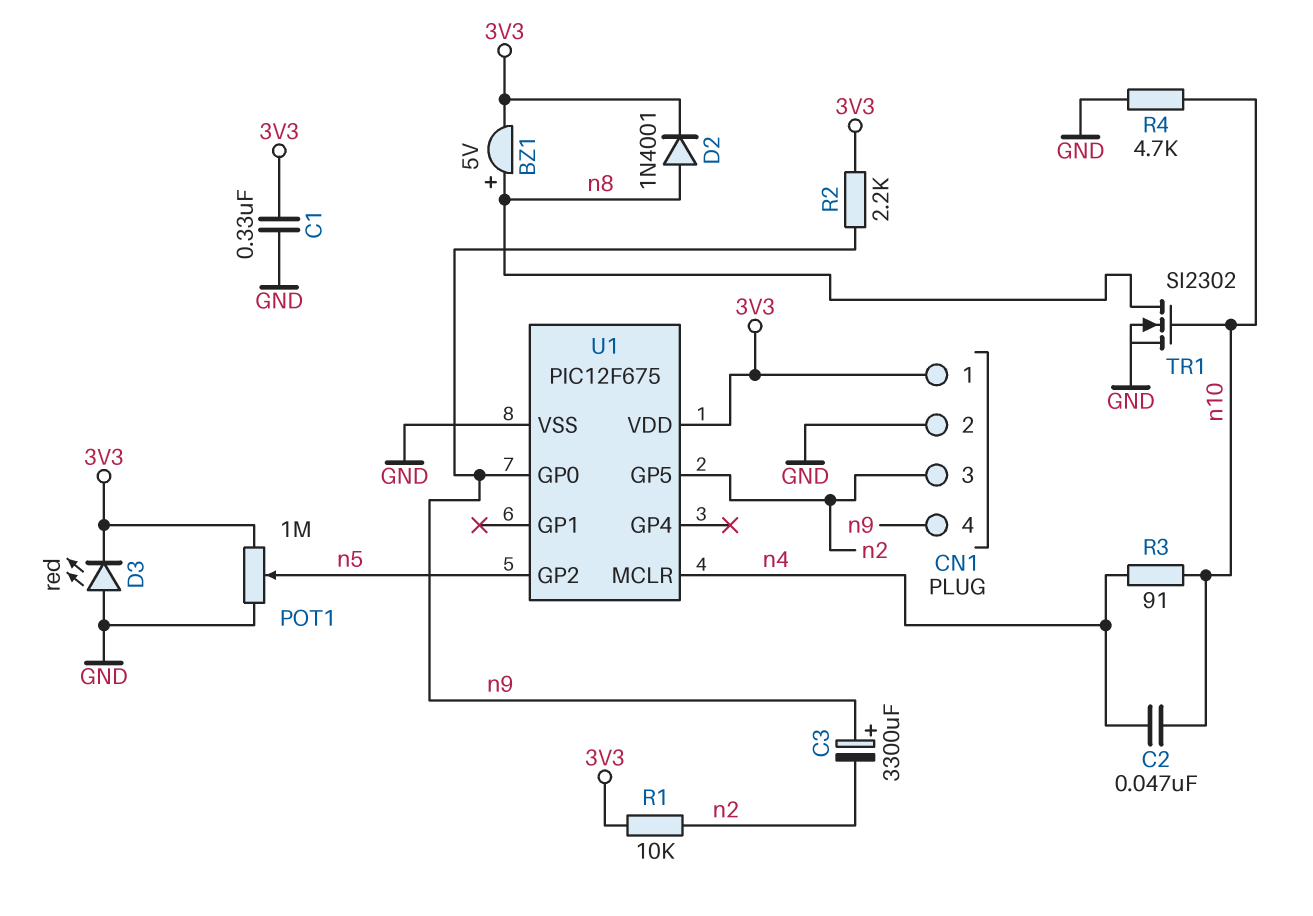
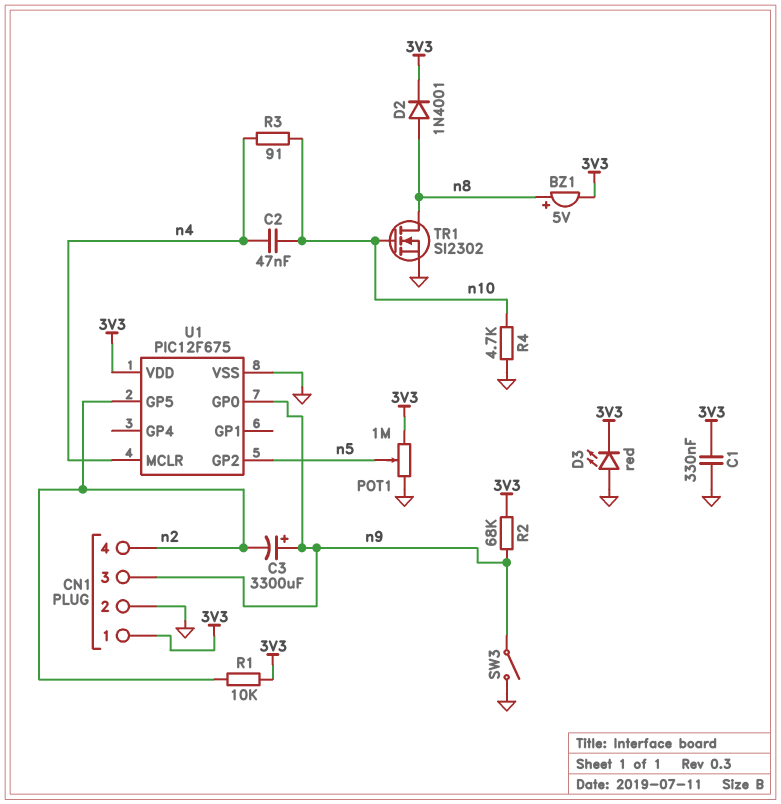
CN1 pin 3: n2 -> n9
CN1 pin 4: n9 -> n2
R2: 2.2k (3V3, n9) -> 68k (3V3, n9)
SW3: none -> switch (GND, n9)

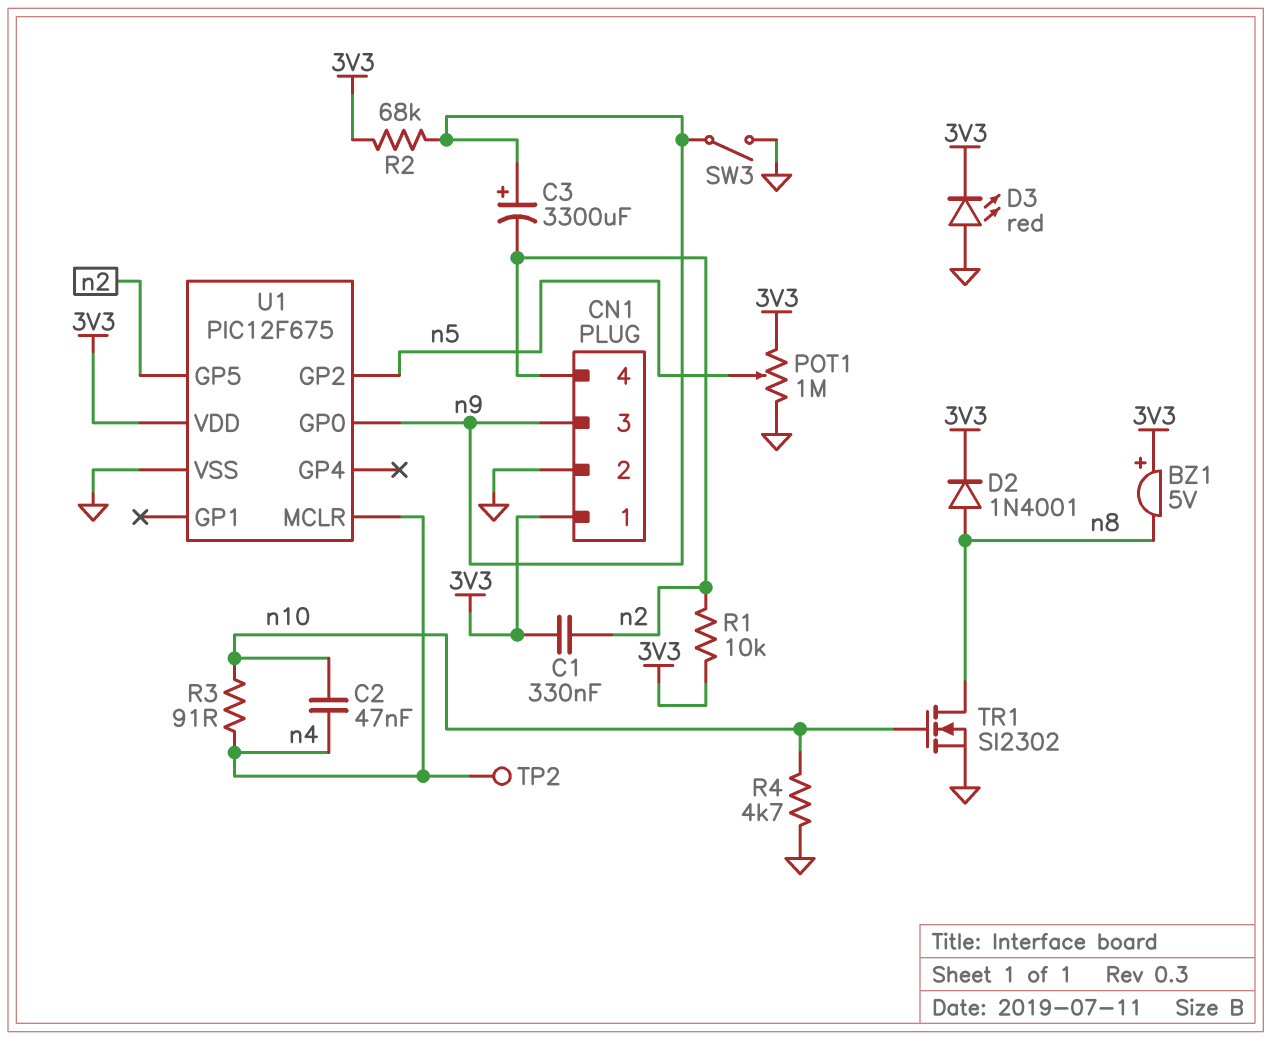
BZ1: buzzer 5V (plus n8, minus 3V3) -> buzzer 5V (plus 3V3, minus n8)
C1: 330nF (3V3, GND) -> 330nF (3V3, n2)
TP2: none -> test point (n4)

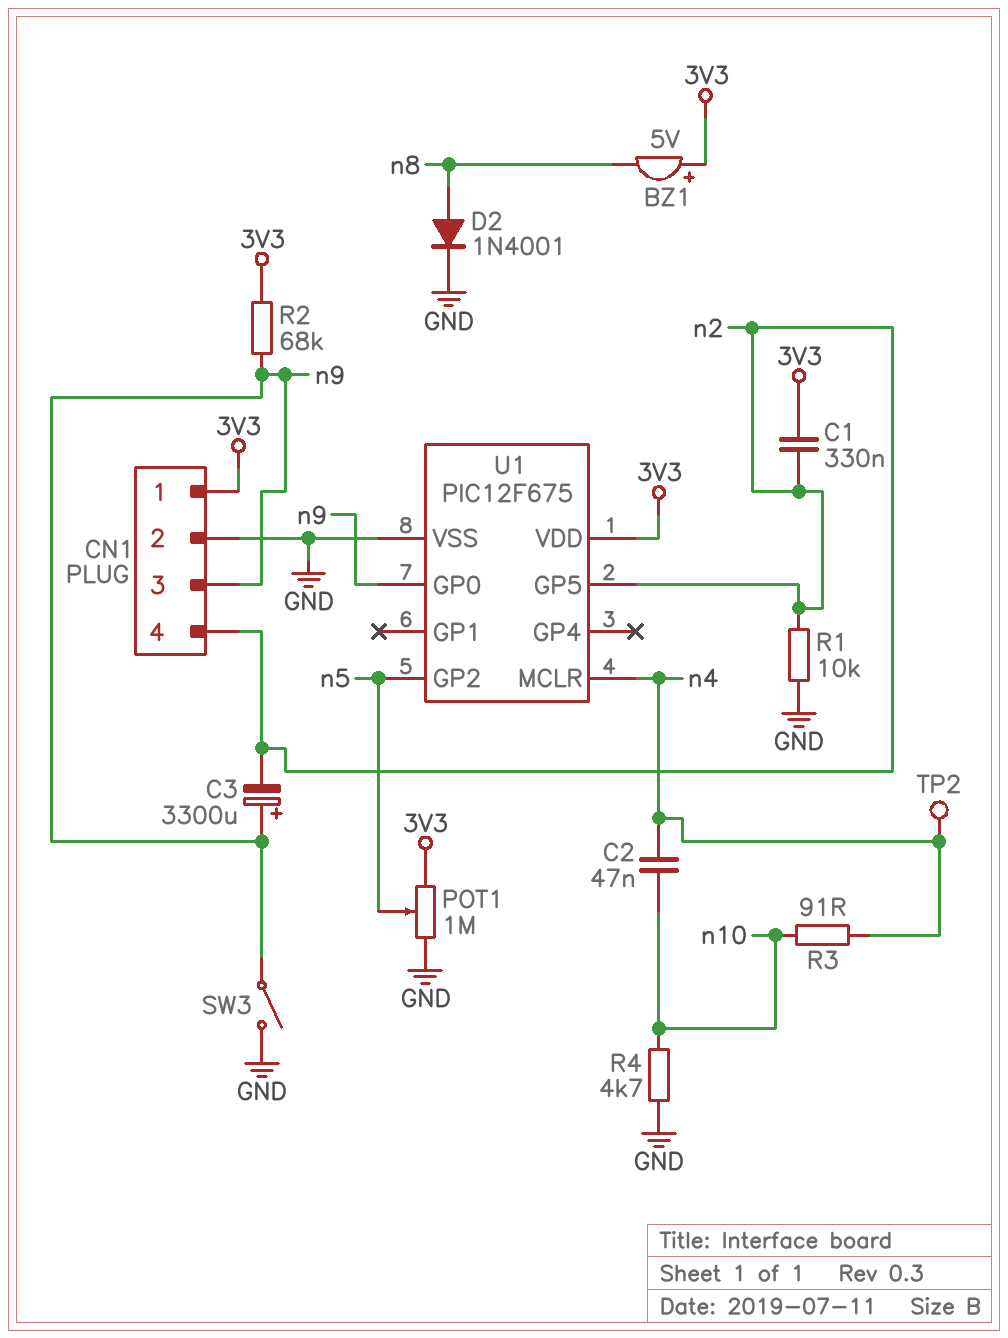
D2: diode 1N4001 (A n8, K 3V3) -> diode 1N4001 (A n8, K GND)
D3: LED red (A GND, K 3V3) -> none
R1: 10k (3V3, n2) -> 10k (GND, n2)
TR1: NMOS SI2302 (G n10, D n8, S GND) -> none

